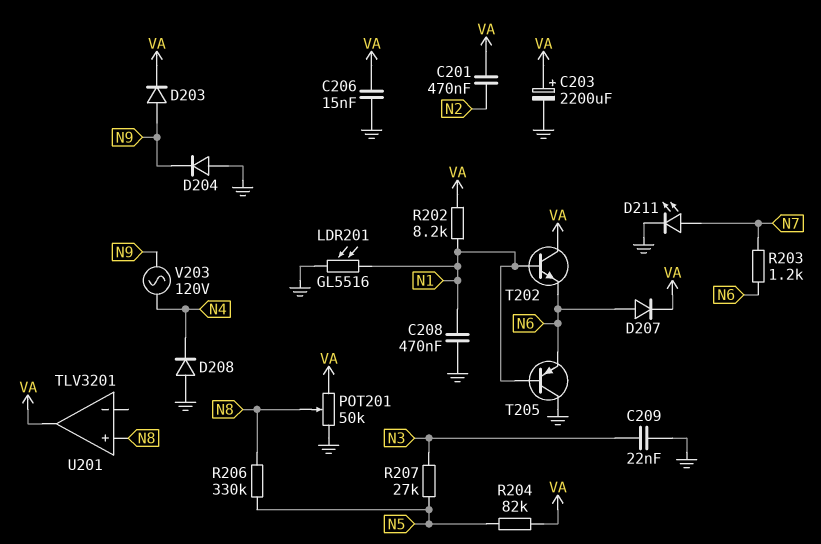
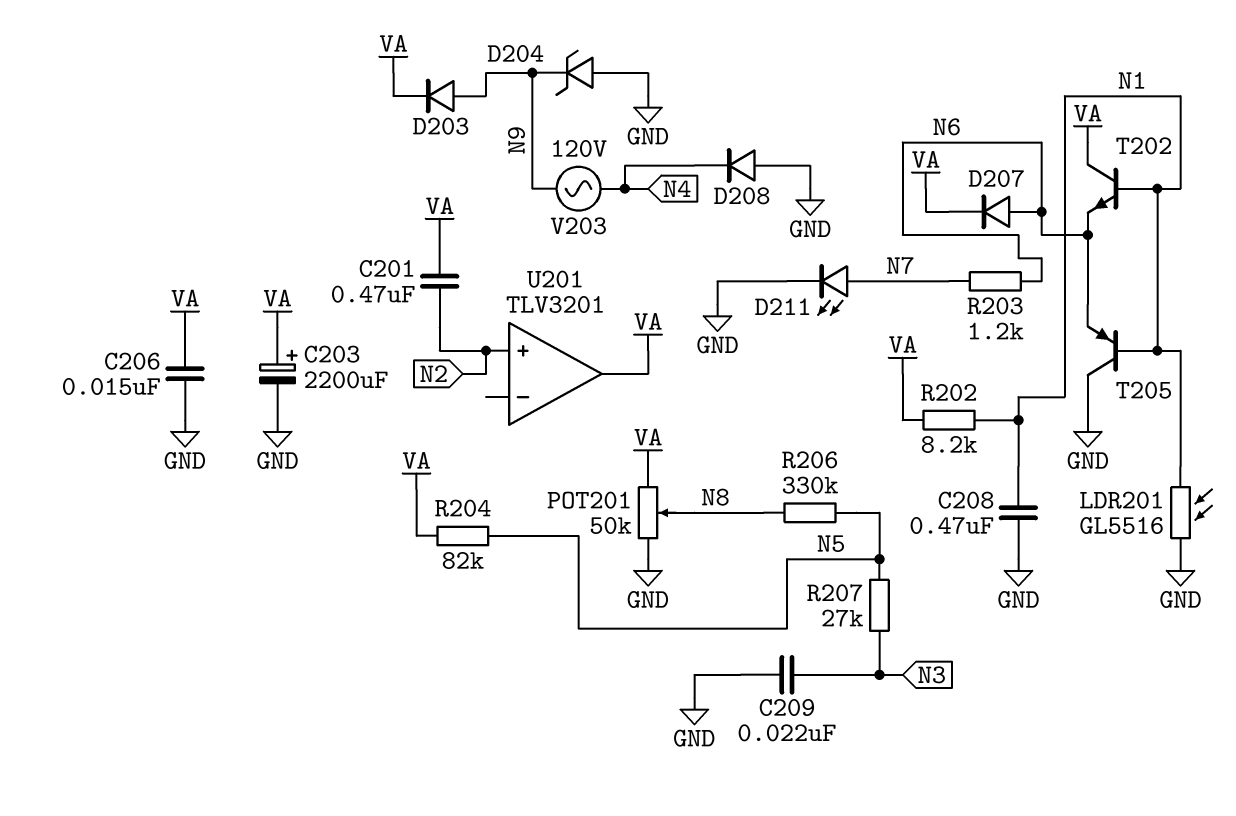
D204: diode (A GND, K N9) -> zener (A GND, K N9)
U201 pin in+: N8 -> N2

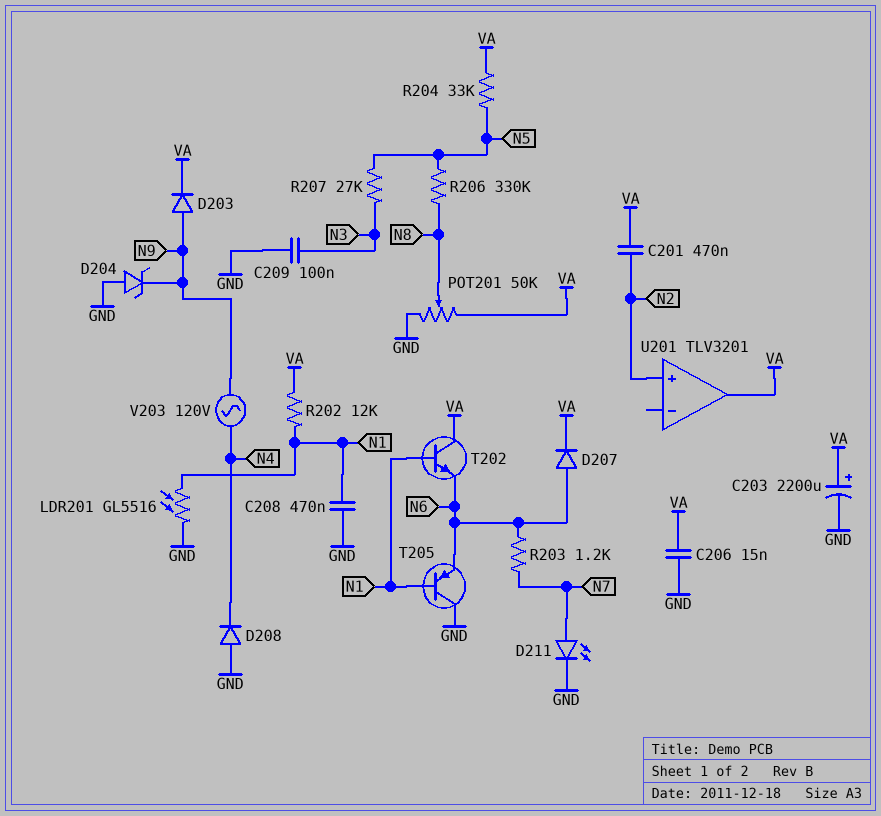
C209: 22nF (GND, N3) -> 100nF (GND, N3)
R202: 8.2k (N1, VA) -> 12k (N1, VA)
R204: 82k (N5, VA) -> 33k (N5, VA)

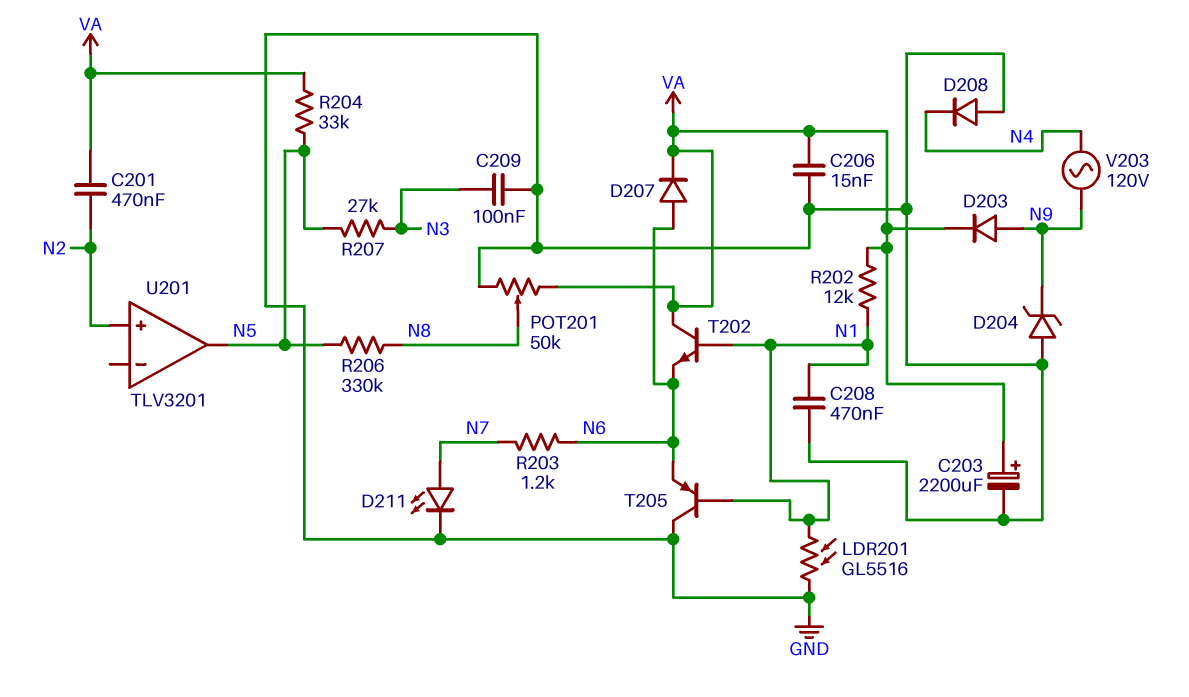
U201 pin out: VA -> N5

